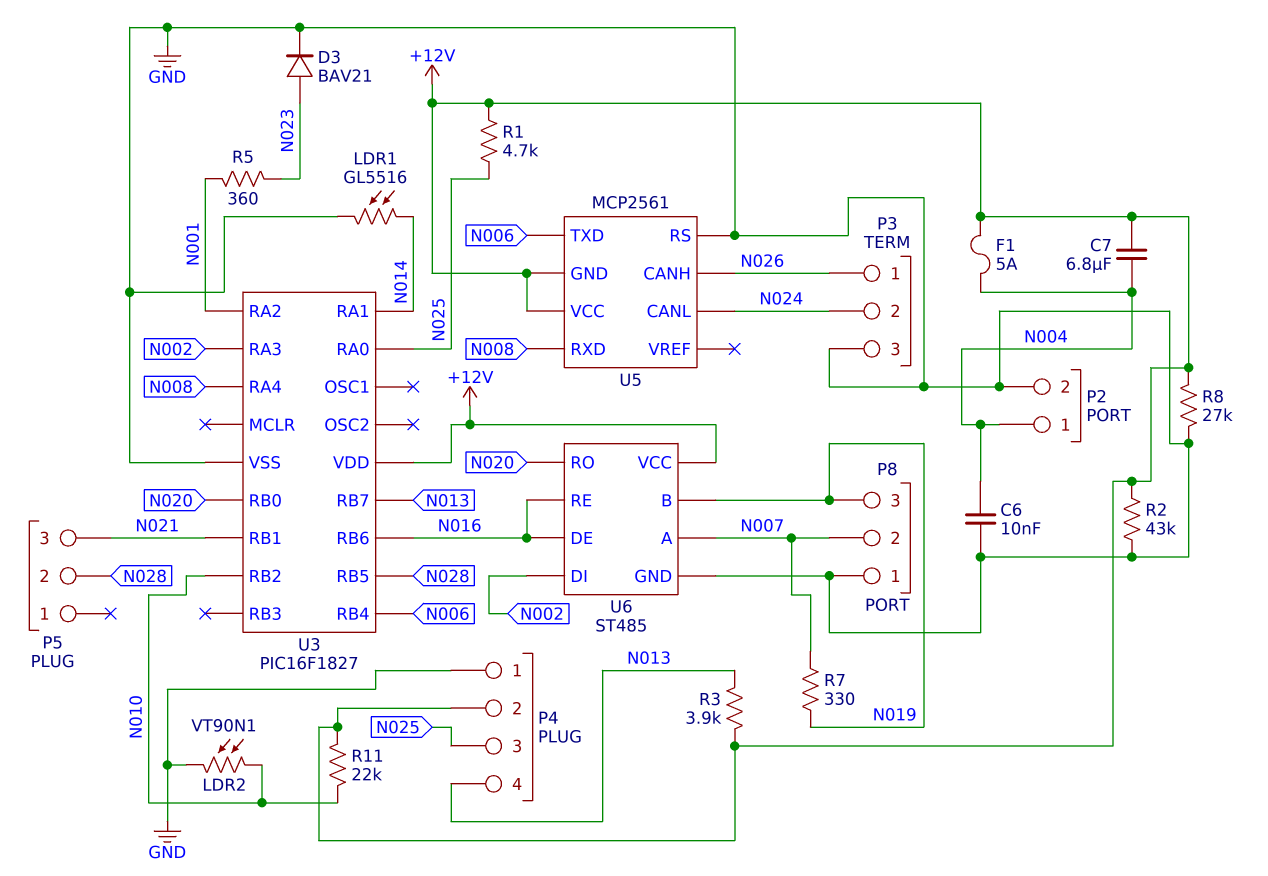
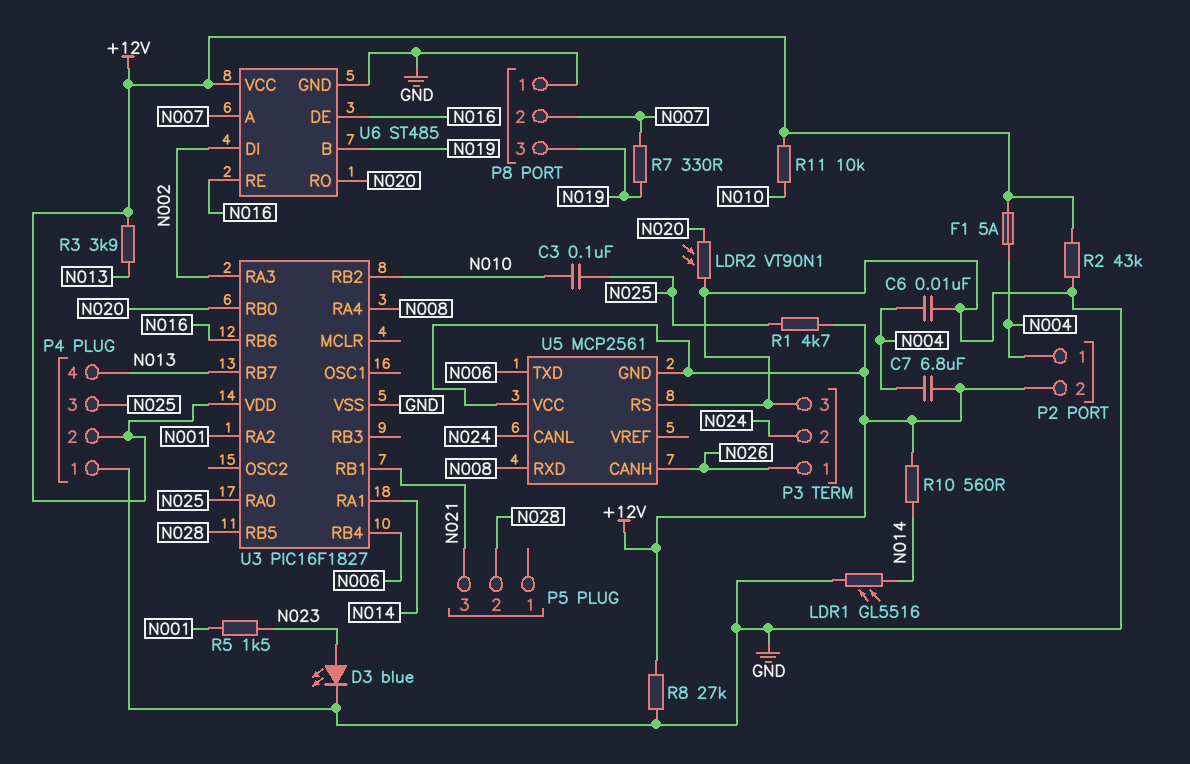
C3: none -> 100nF (N010, N025)
D3: diode BAV21 (A N023, K GND) -> LED blue (A N023, K GND)
LDR2: VT90N1 (GND, N010) -> VT90N1 (GND, N020)
P2 pin 2: GND -> +12V
R5: 360 (N001, N023) -> 1.5k (N001, N023)
R10: none -> 560 (+12V, N014)
R11: 22k (+12V, N010) -> 10k (+12V, N010)

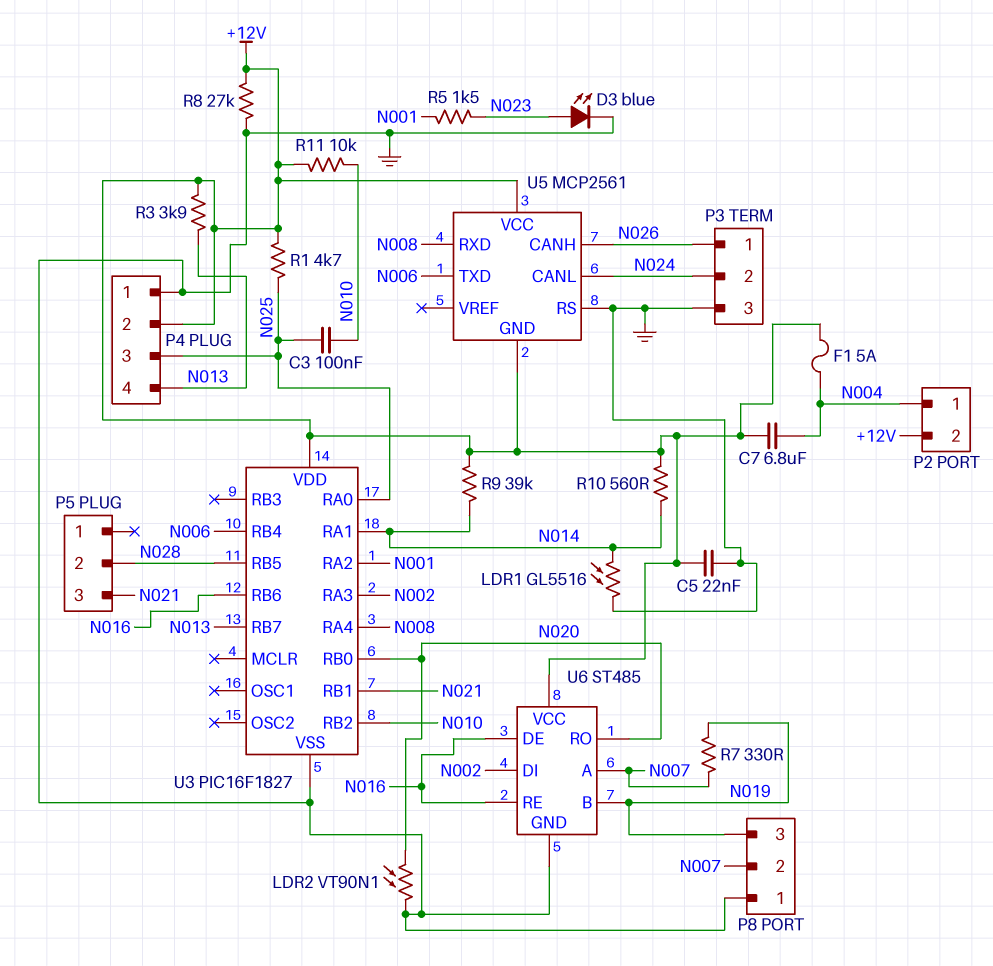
C5: none -> 22nF (+12V, GND)
C6: 10nF (GND, N004) -> none
R2: 43k (+12V, GND) -> none
R9: none -> 39k (+12V, N014)

